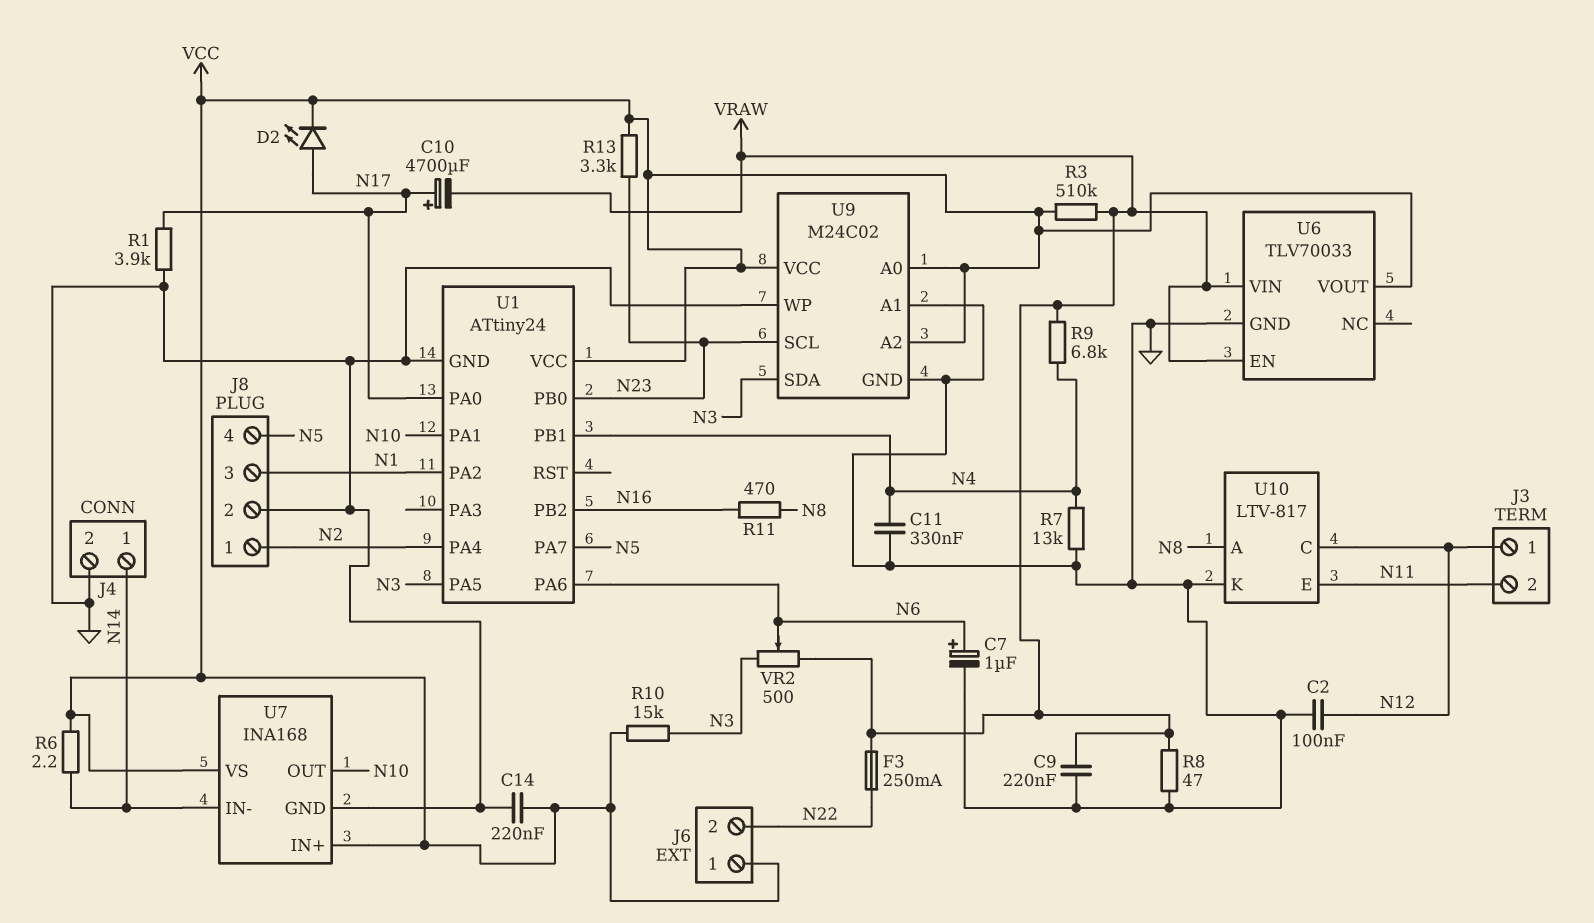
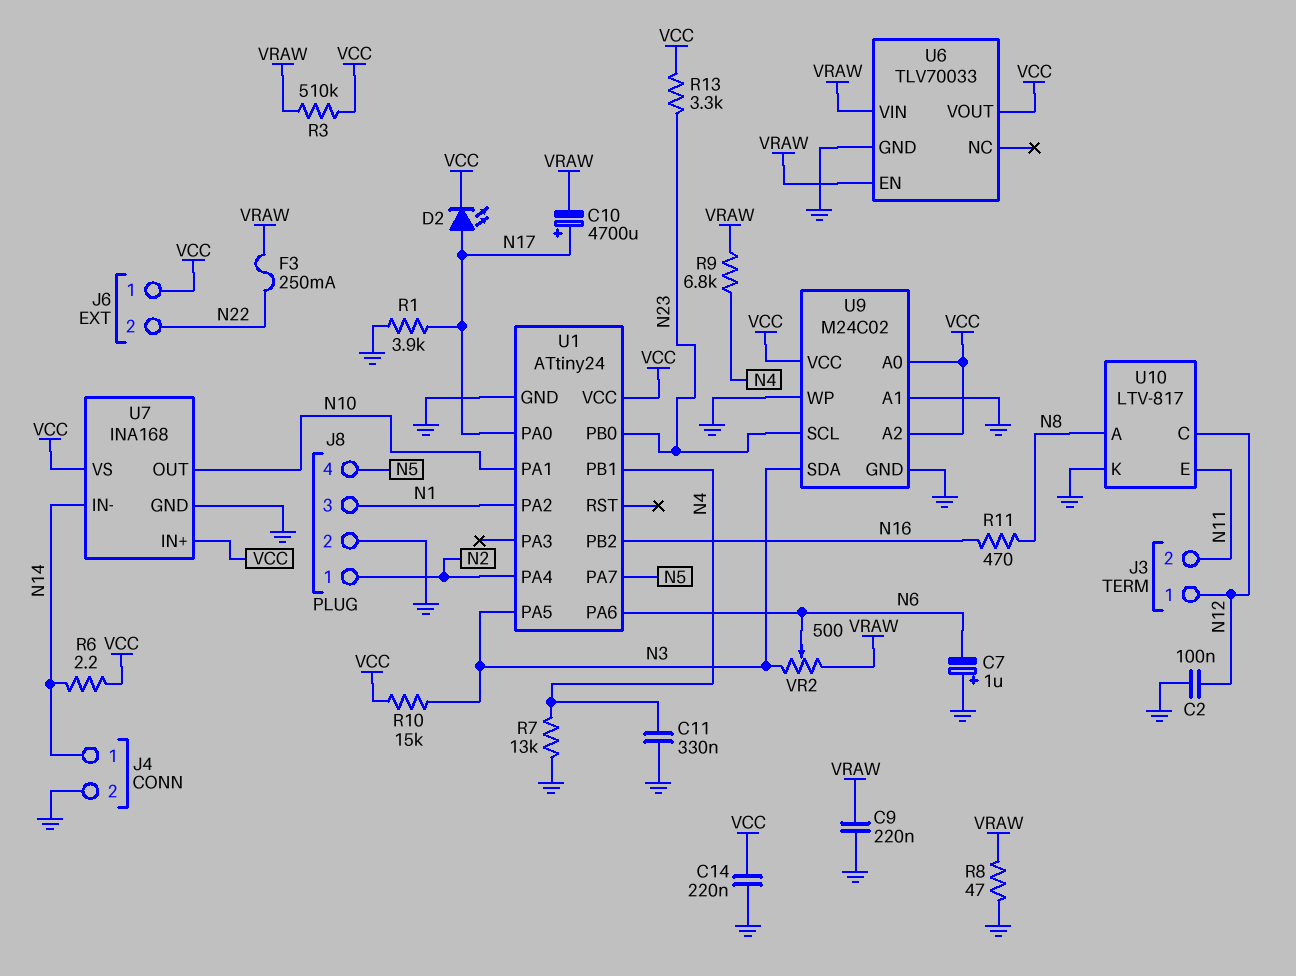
C7: 1uF (plus N6, minus GND) -> 1uF (plus GND, minus N6)

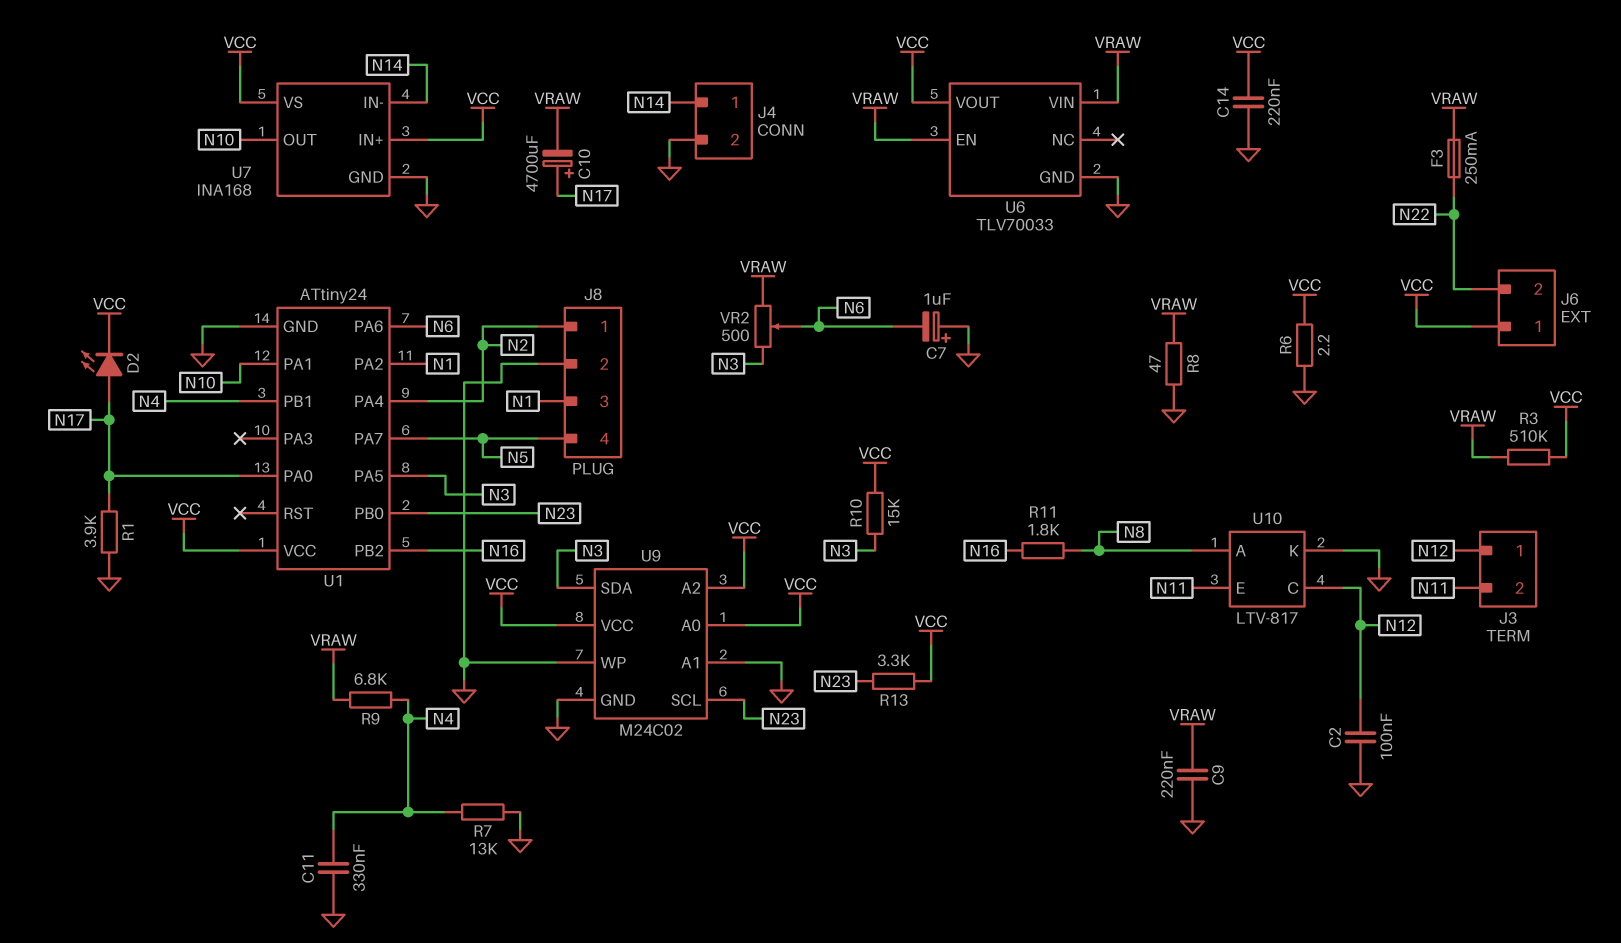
R6: 2.2 (N14, VCC) -> 2.2 (GND, VCC)
R11: 470 (N8, N16) -> 1.8k (N8, N16)

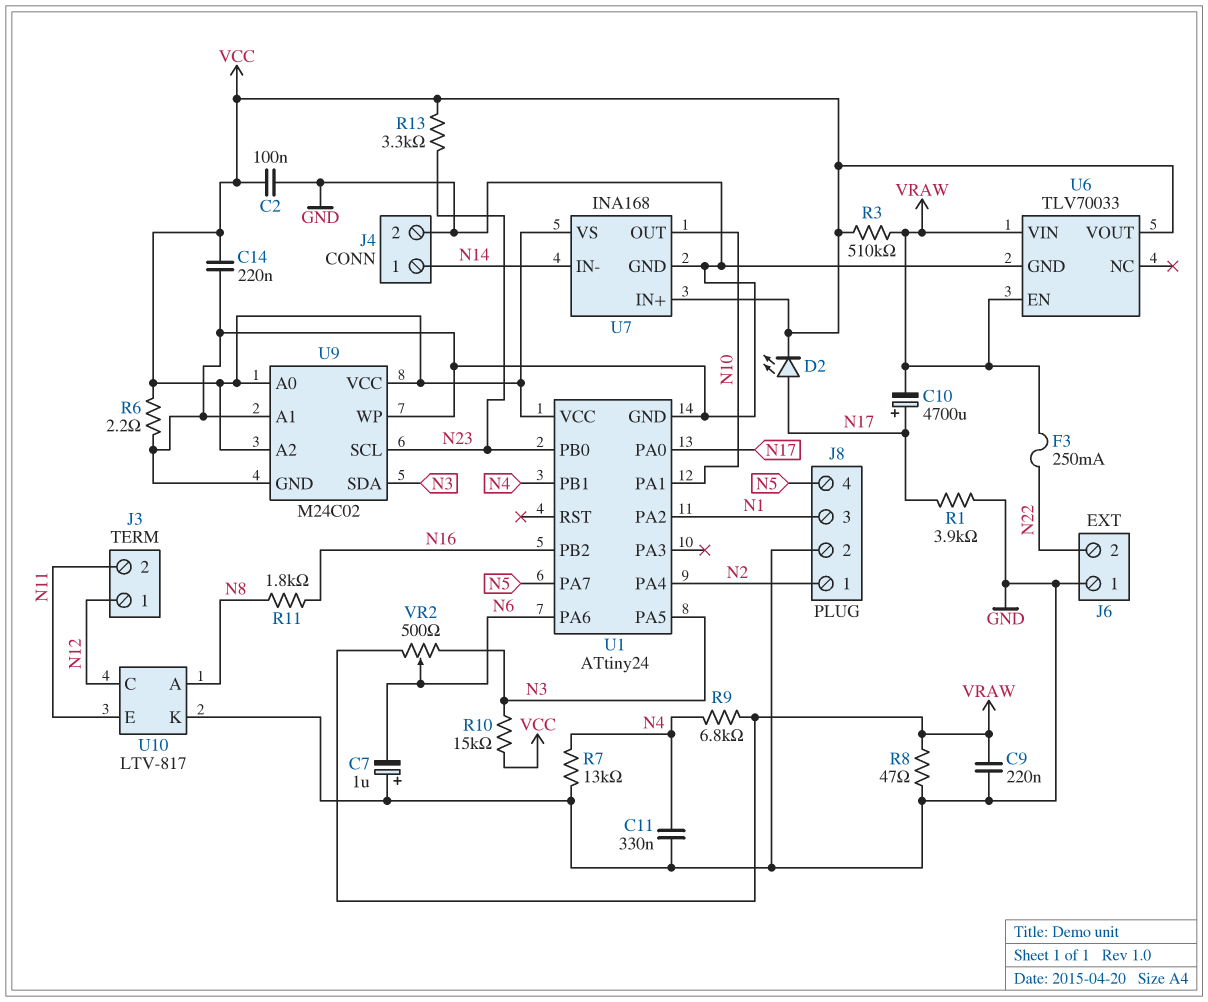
C2: 100nF (GND, N12) -> 100nF (GND, VCC)
J6 pin 1: VCC -> GND

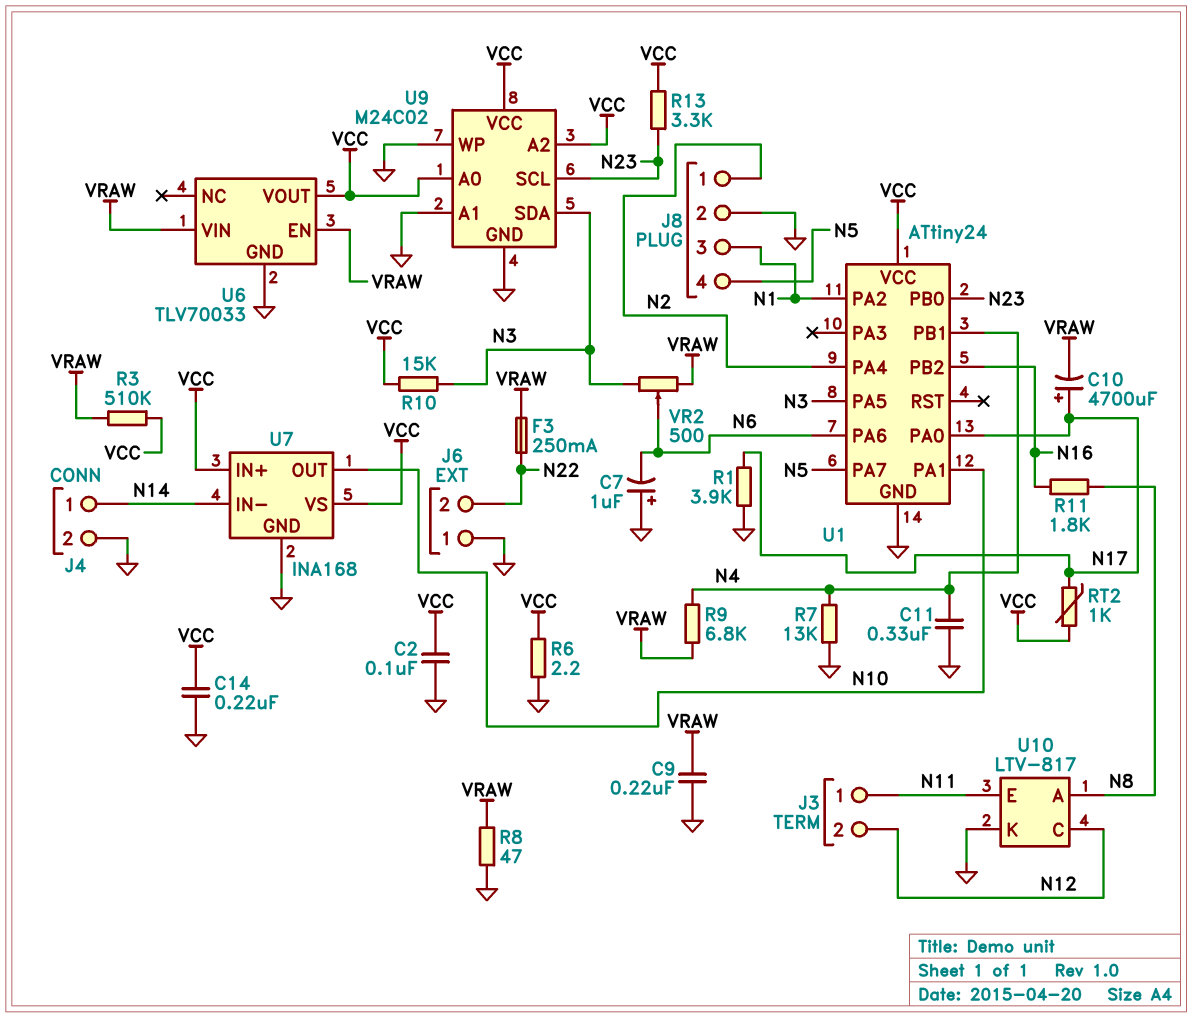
D2: LED (A N17, K VCC) -> none
J3 pin 1: N12 -> N11
J3 pin 2: N11 -> N12
RT2: none -> 1k (N17, VCC)

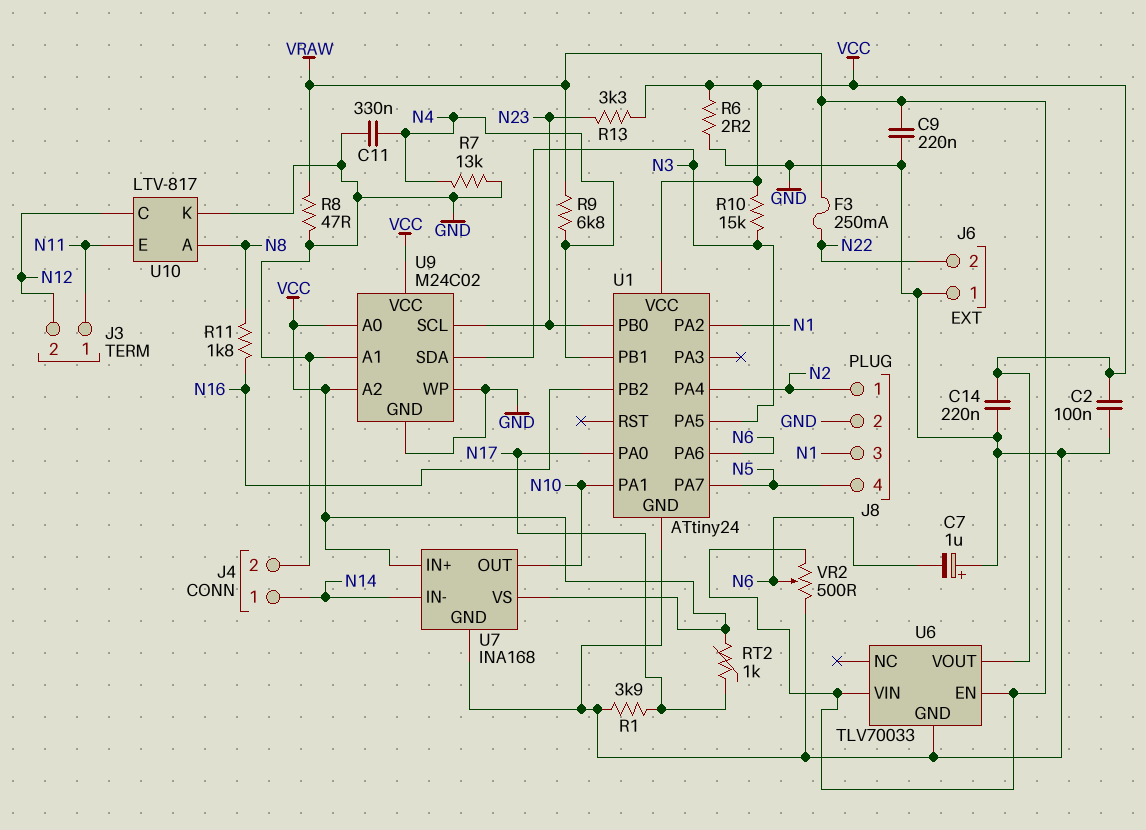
C10: 4700uF (plus N17, minus VRAW) -> none
R3: 510k (VCC, VRAW) -> none
VR2: 500 (N3, VRAW, wiper N6) -> 500 (GND, VRAW, wiper N6)

